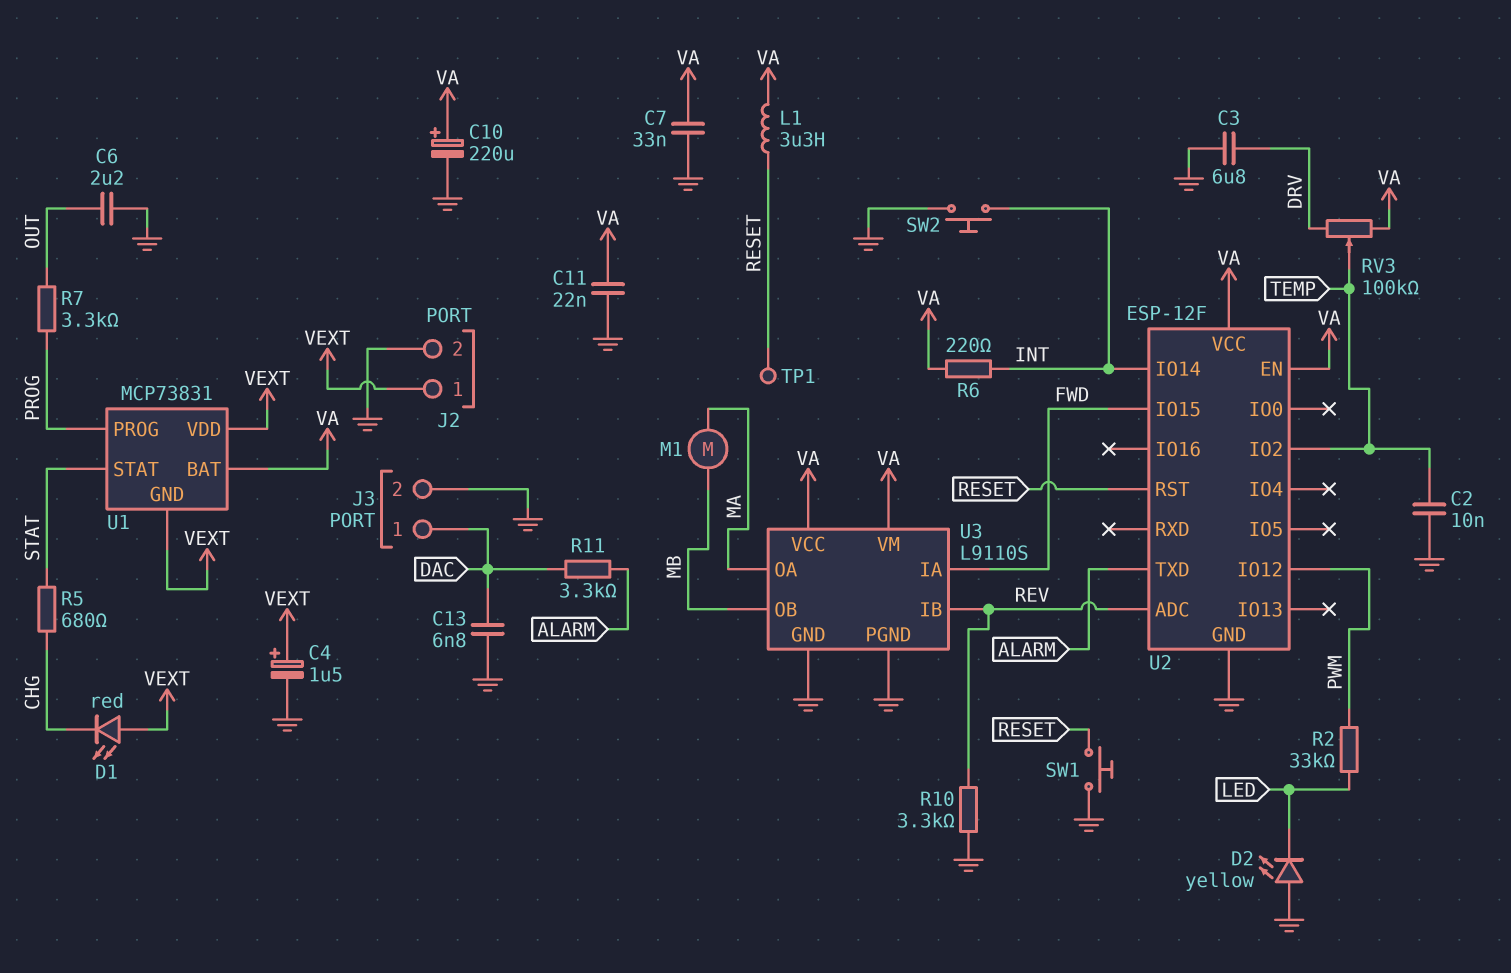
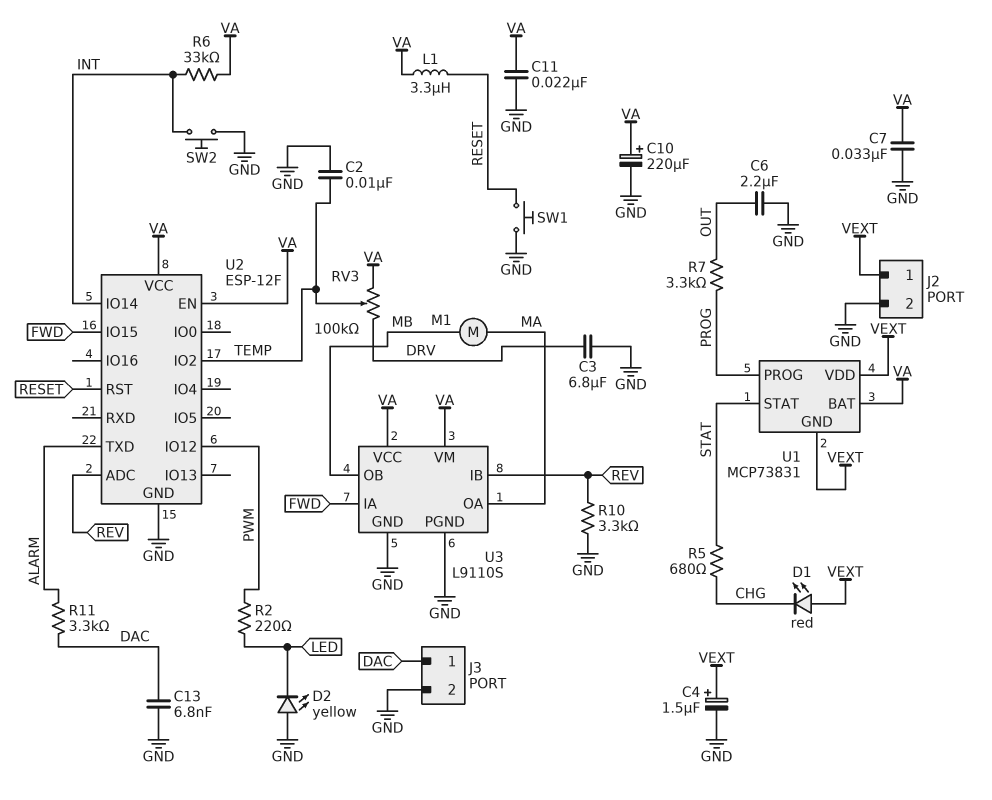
R2: 33k (LED, PWM) -> 220 (LED, PWM)
R6: 220 (INT, VA) -> 33k (INT, VA)
TP1: test point (RESET) -> none

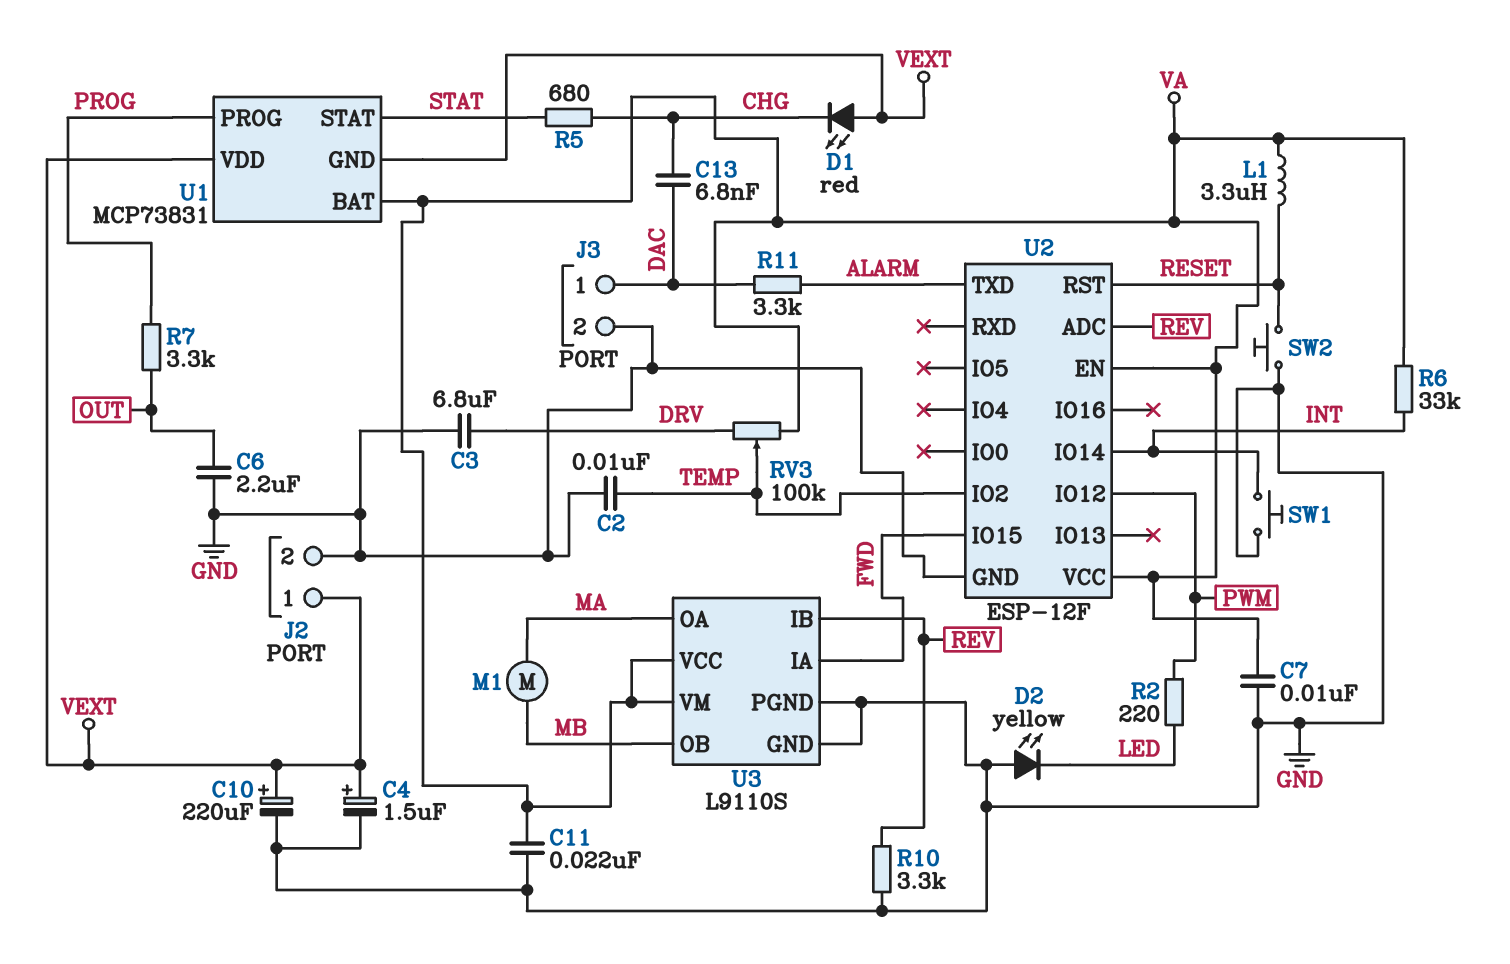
C7: 33nF (GND, VA) -> 10nF (GND, VA)
C10: 220uF (plus VA, minus GND) -> 220uF (plus VEXT, minus GND)
C13: 6.8nF (DAC, GND) -> 6.8nF (CHG, DAC)
SW1: button (GND, RESET) -> button (GND, INT)
SW2: button (GND, INT) -> button (GND, RESET)

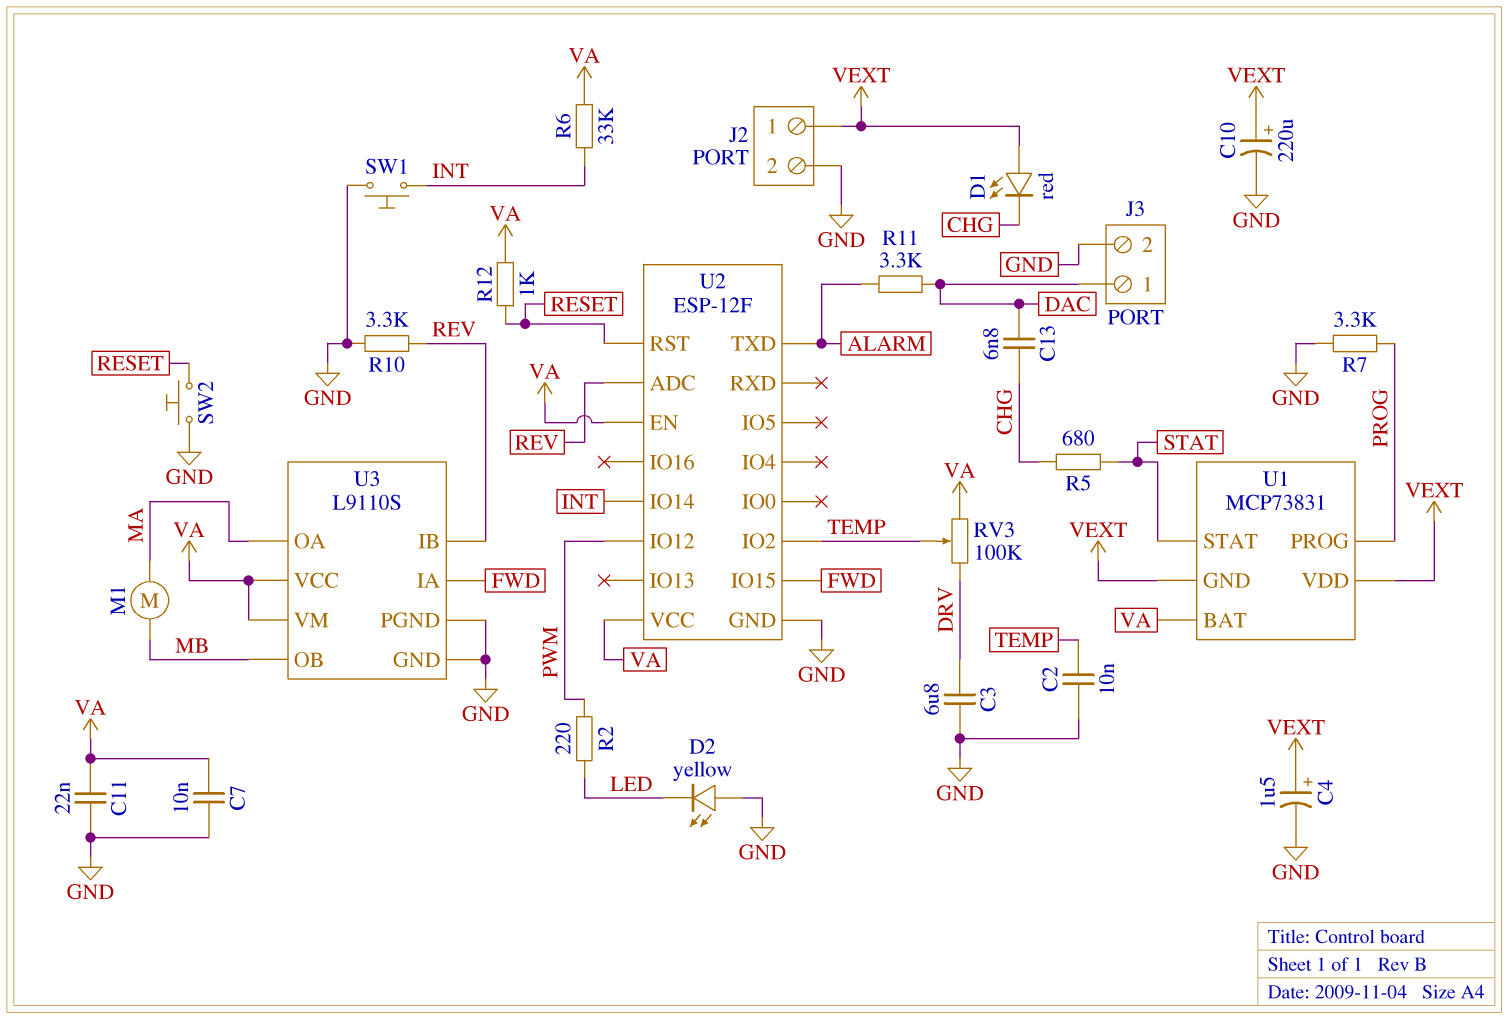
C6: 2.2uF (GND, OUT) -> none
L1: 3.3uH (RESET, VA) -> none
R7: 3.3k (OUT, PROG) -> 3.3k (GND, PROG)
R12: none -> 1k (RESET, VA)

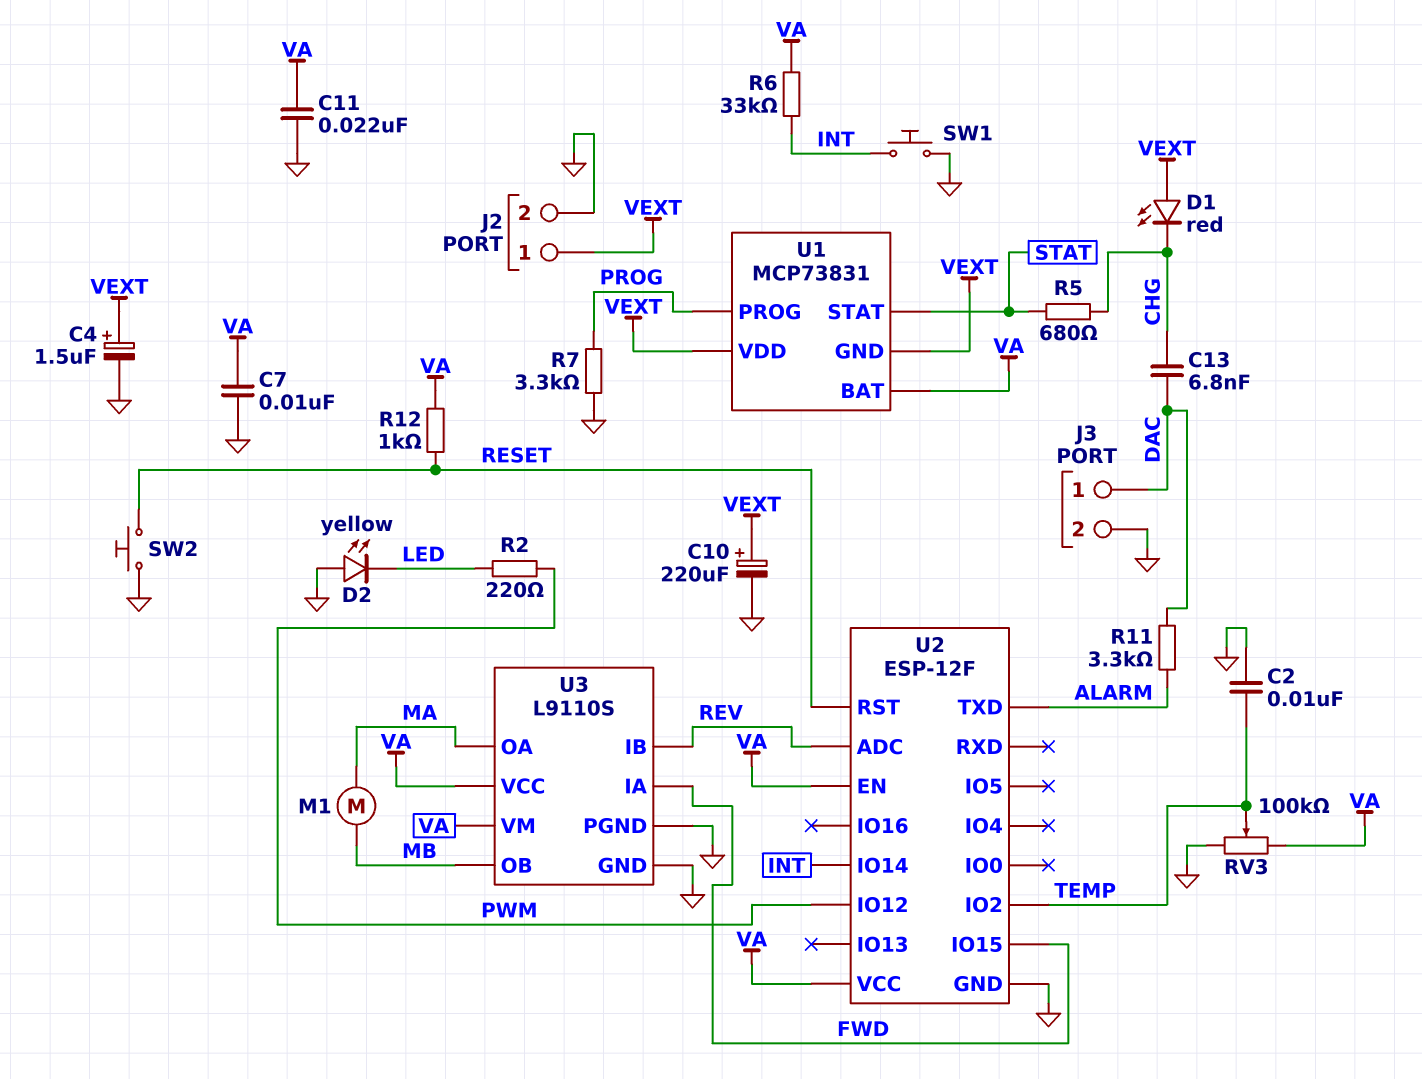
C3: 6.8uF (DRV, GND) -> none
R10: 3.3k (GND, REV) -> none
RV3: 100k (DRV, VA, wiper TEMP) -> 100k (GND, VA, wiper TEMP)

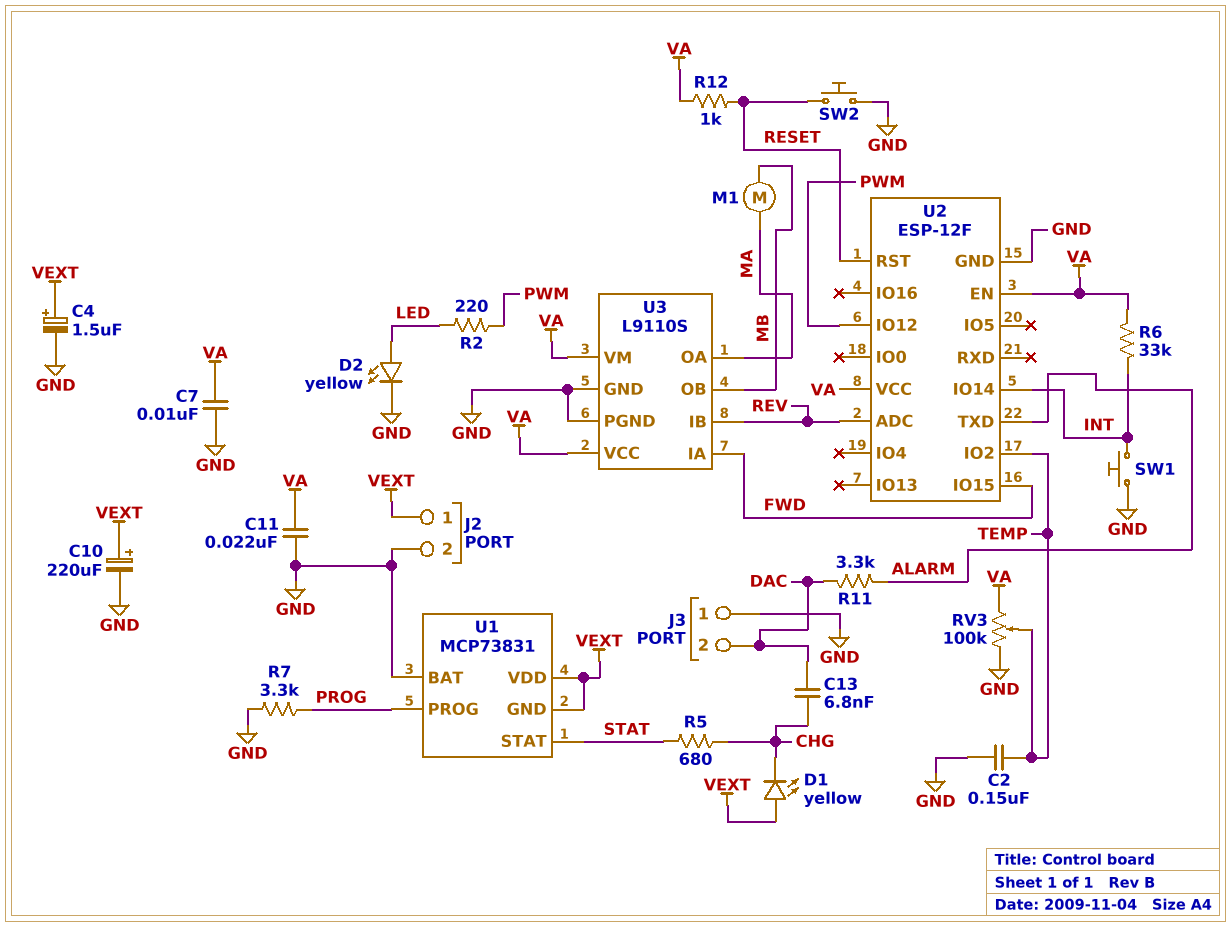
C2: 10nF (GND, TEMP) -> 150nF (GND, TEMP)
D1: LED red (A VEXT, K CHG) -> LED yellow (A VEXT, K CHG)
D2: LED yellow (A GND, K LED) -> LED yellow (A LED, K GND)
J3 pin 1: DAC -> GND
J3 pin 2: GND -> DAC
U1 pin BAT: VA -> GND

